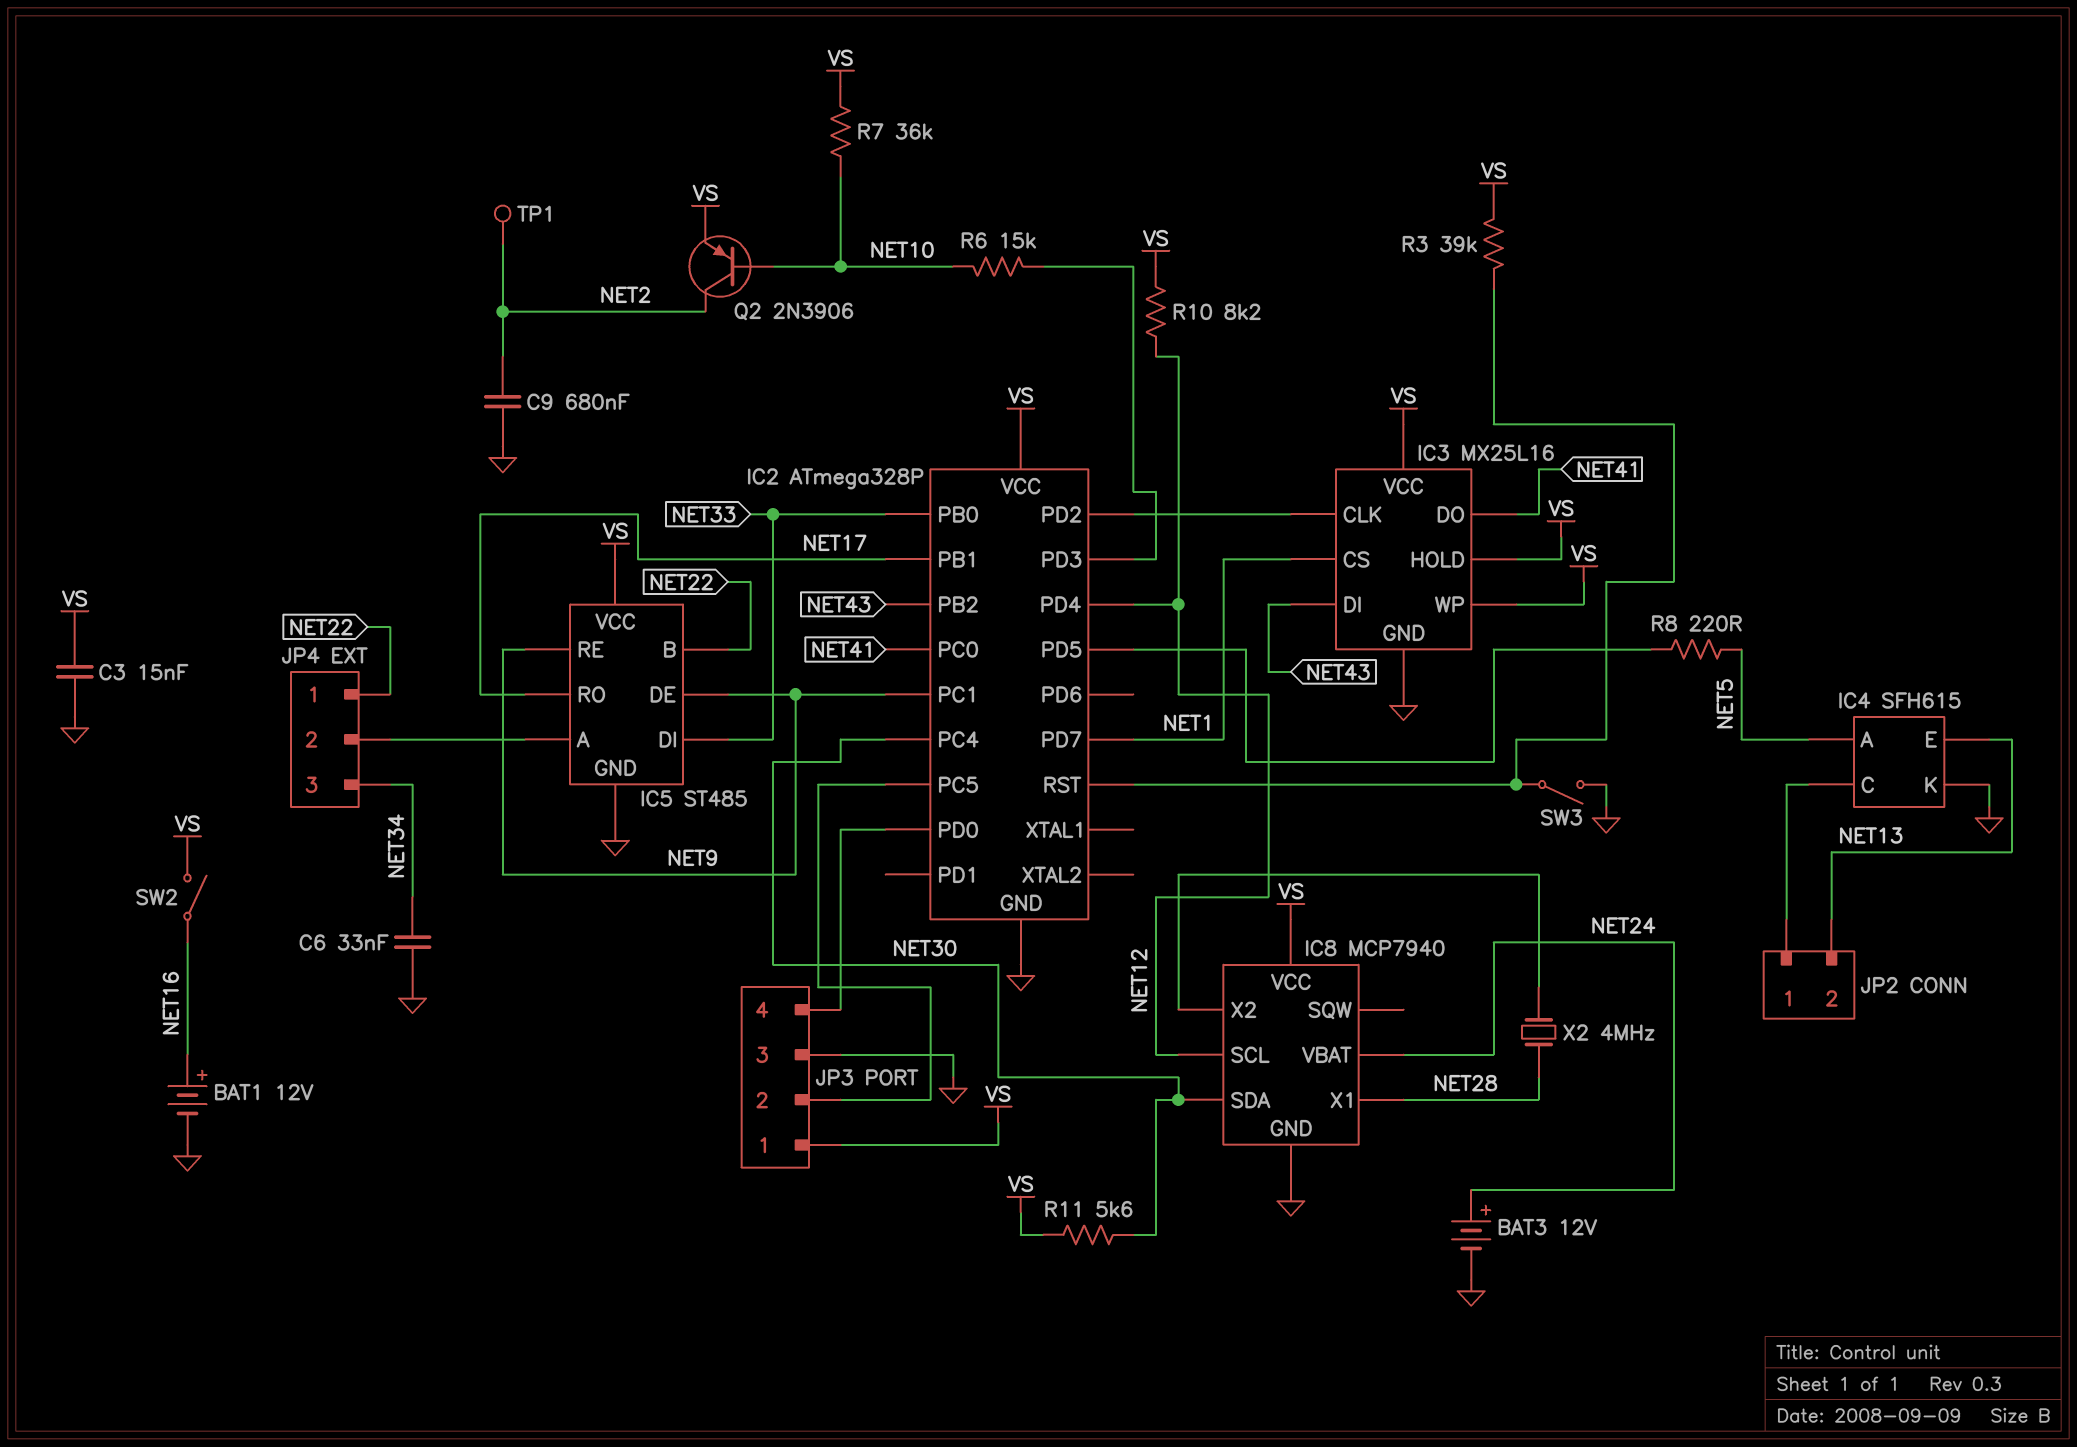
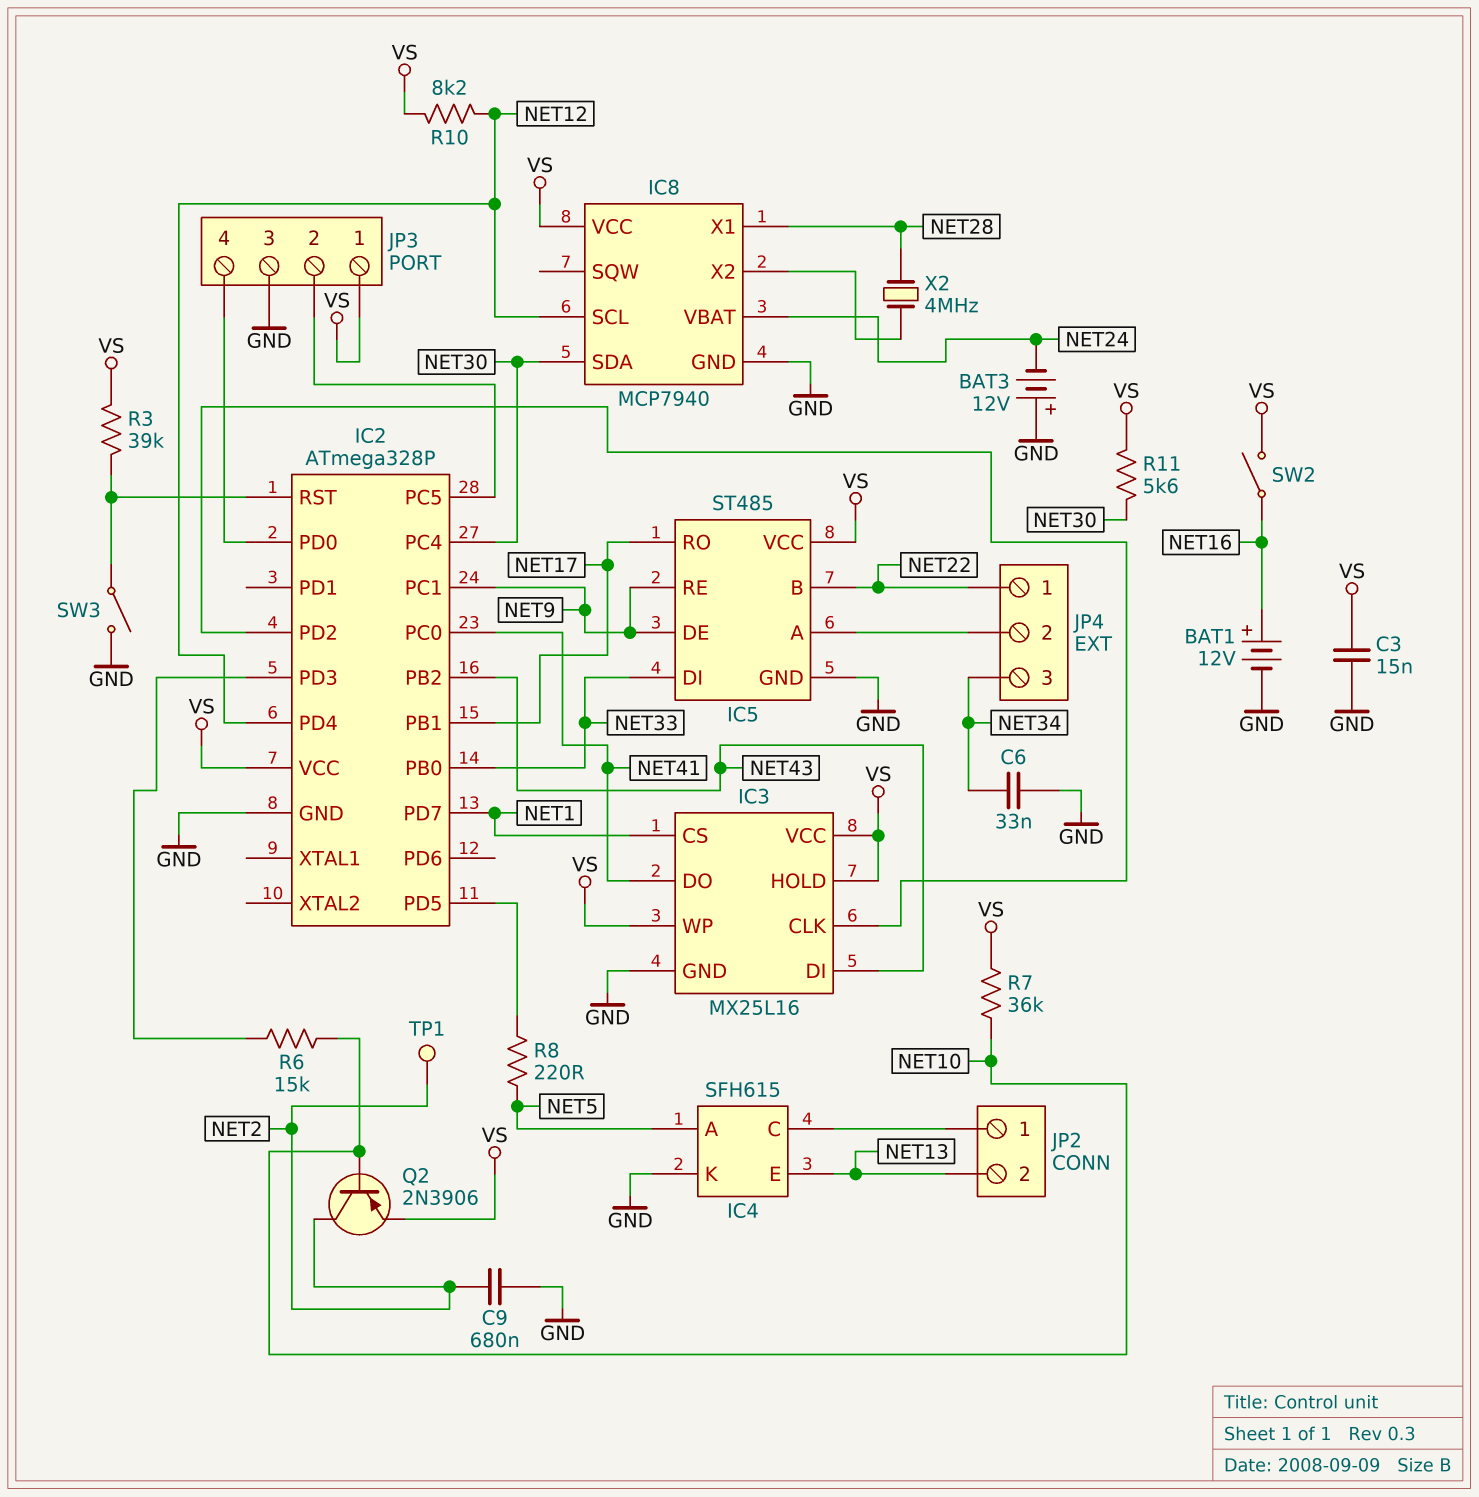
BAT3: 12V (plus NET24, minus GND) -> 12V (plus GND, minus NET24)

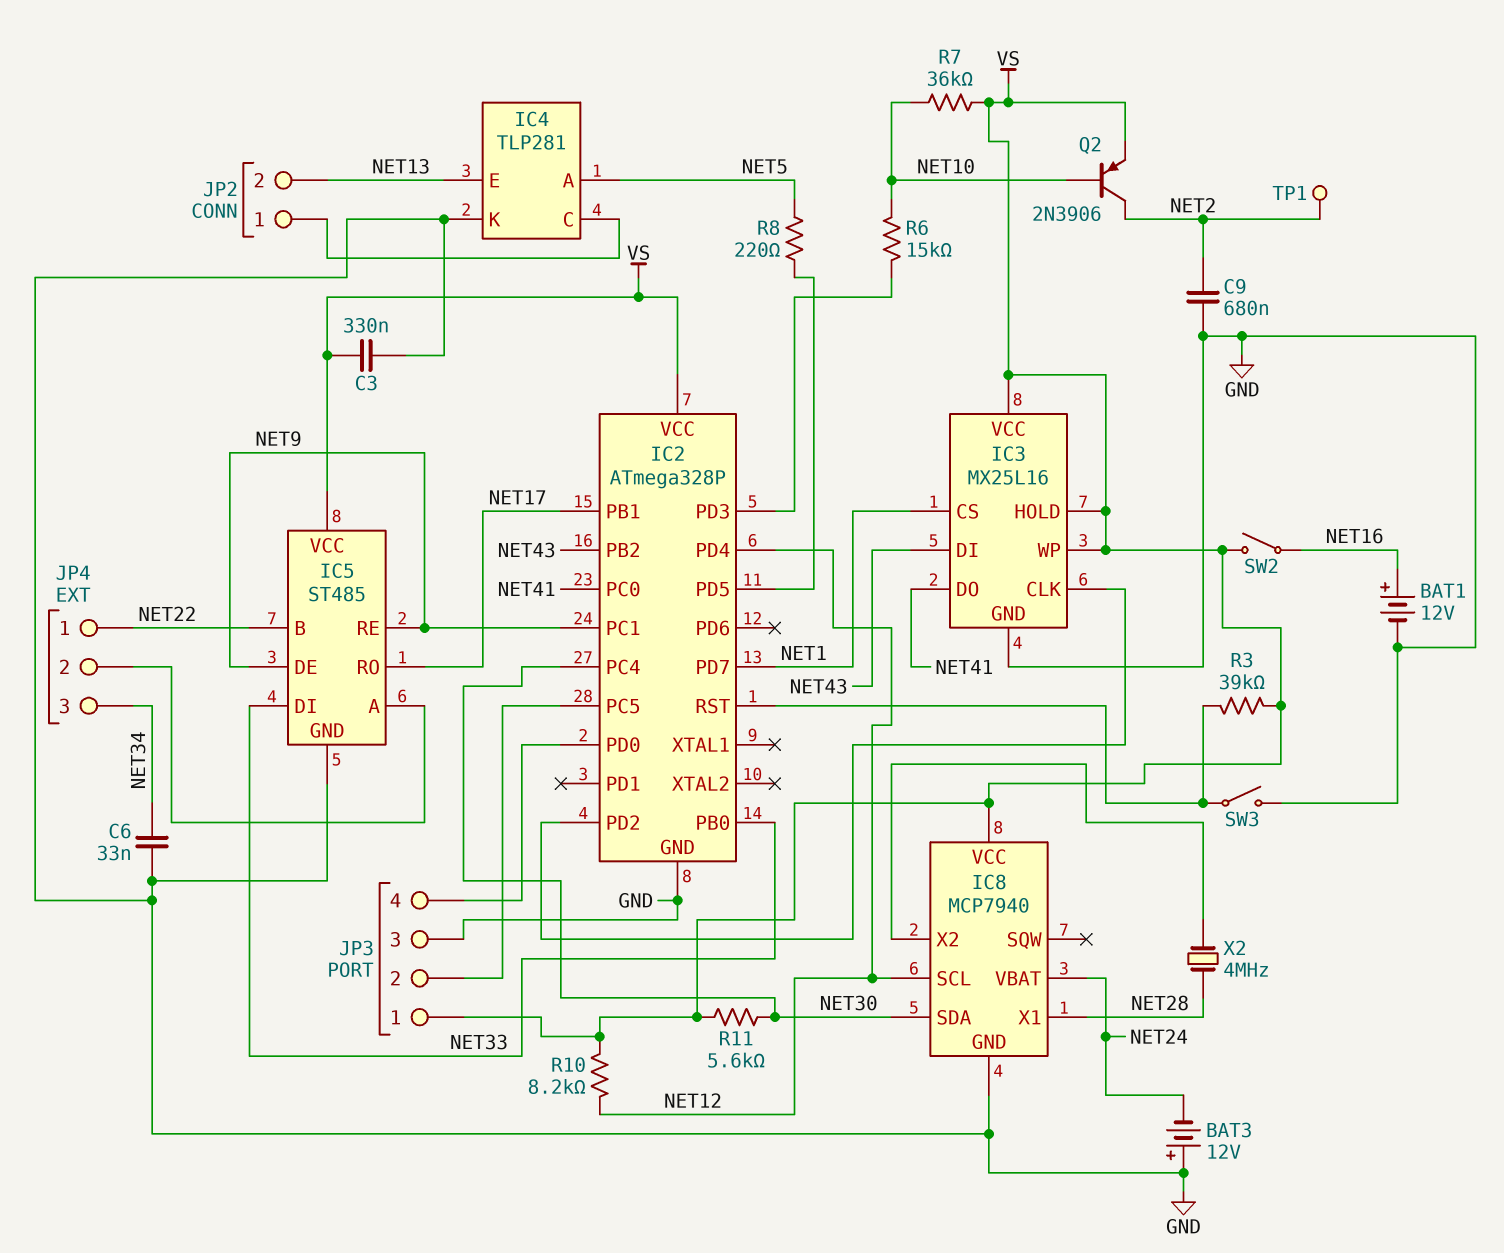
C3: 15nF (GND, VS) -> 330nF (GND, VS)
IC4: SFH615 -> TLP281

